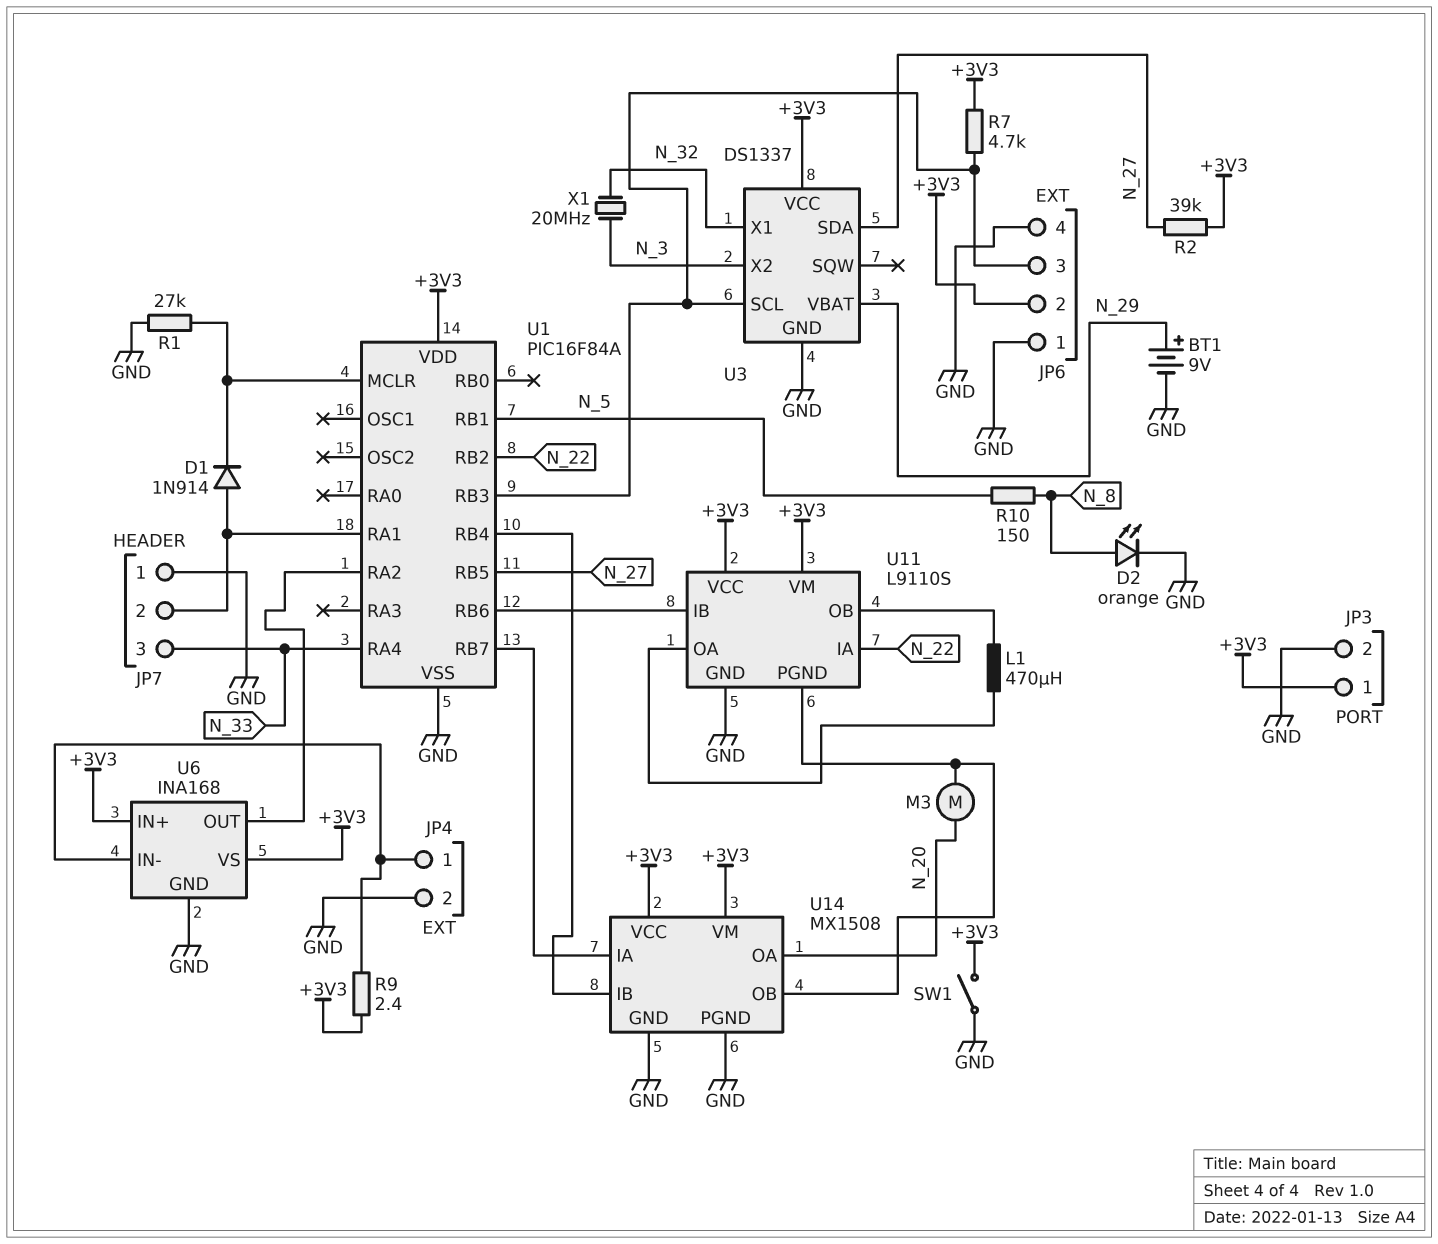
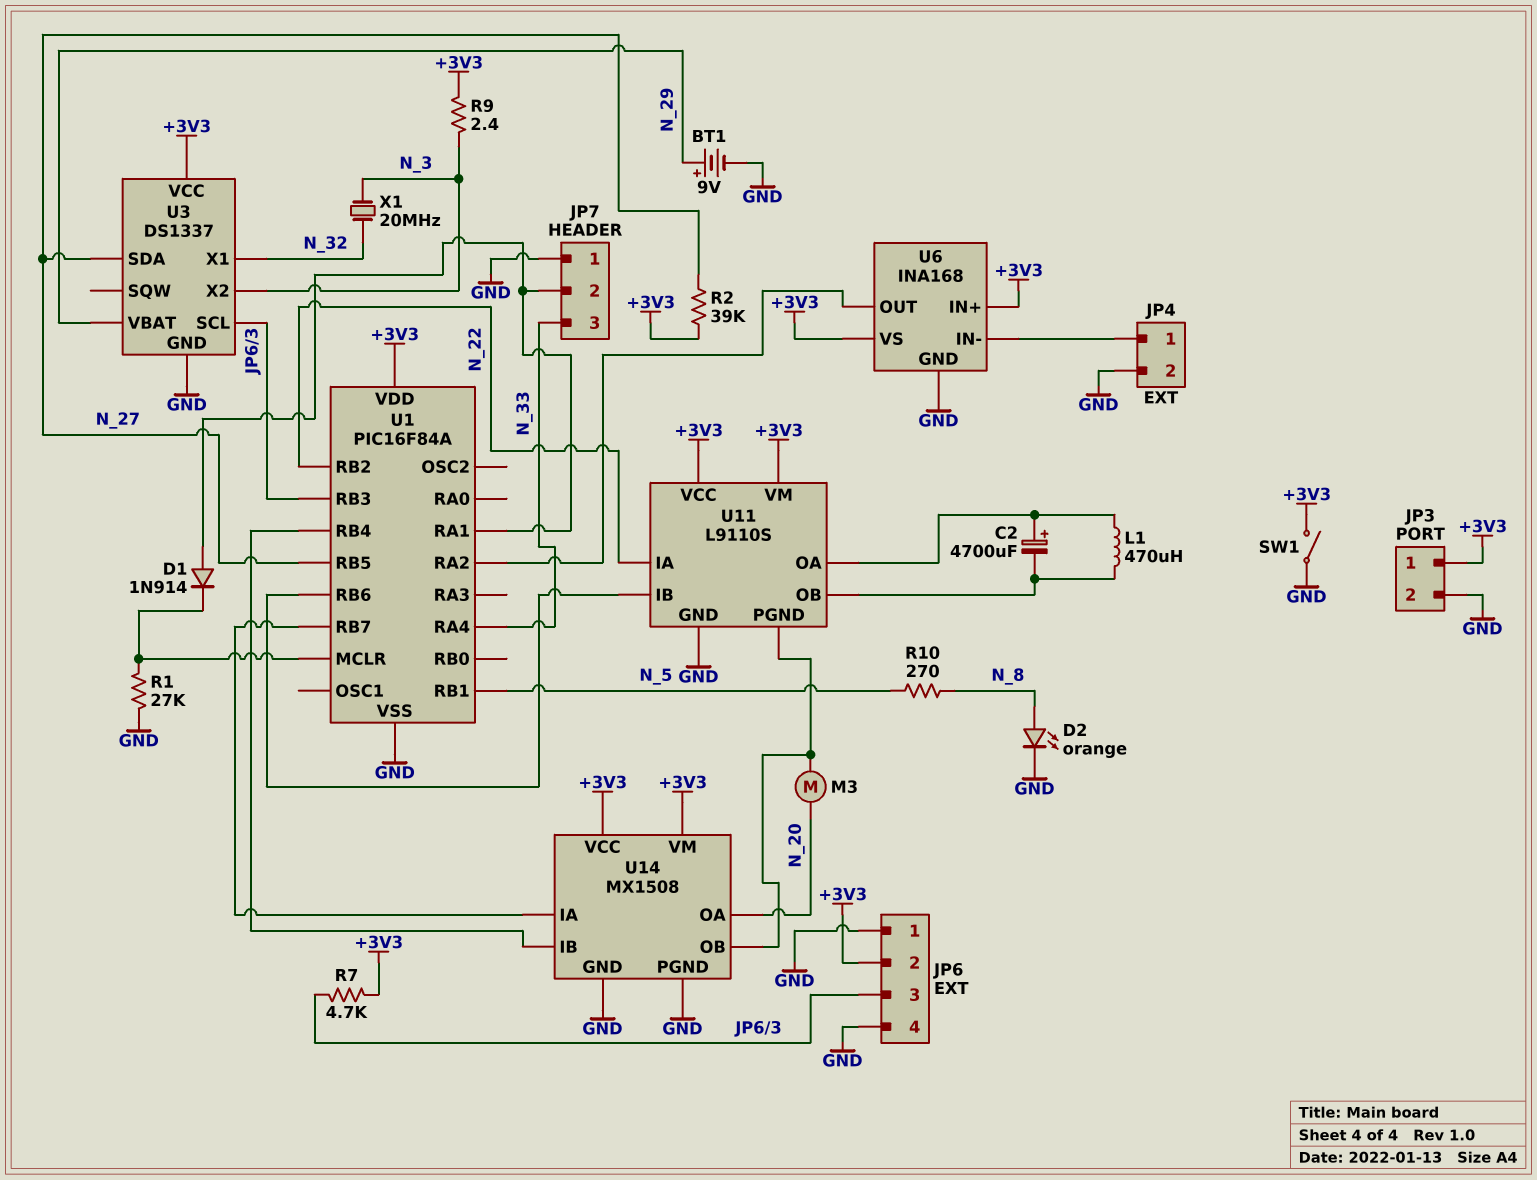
C2: none -> 4700uF (plus U11/OA, minus U11/OB)
R9: 2.4 (+3V3, JP4/1) -> 2.4 (+3V3, N_3)
R10: 150 (N_5, N_8) -> 270 (N_5, N_8)

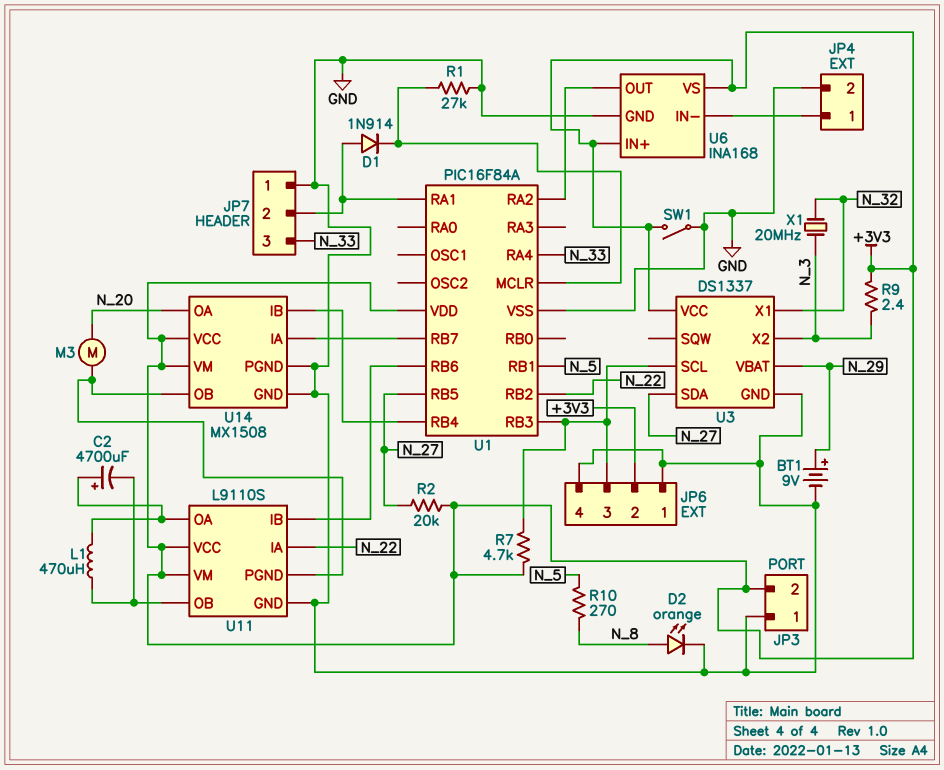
JP3 pin 1: +3V3 -> GND
JP3 pin 2: GND -> +3V3
R2: 39k (+3V3, N_27) -> 20k (+3V3, N_27)

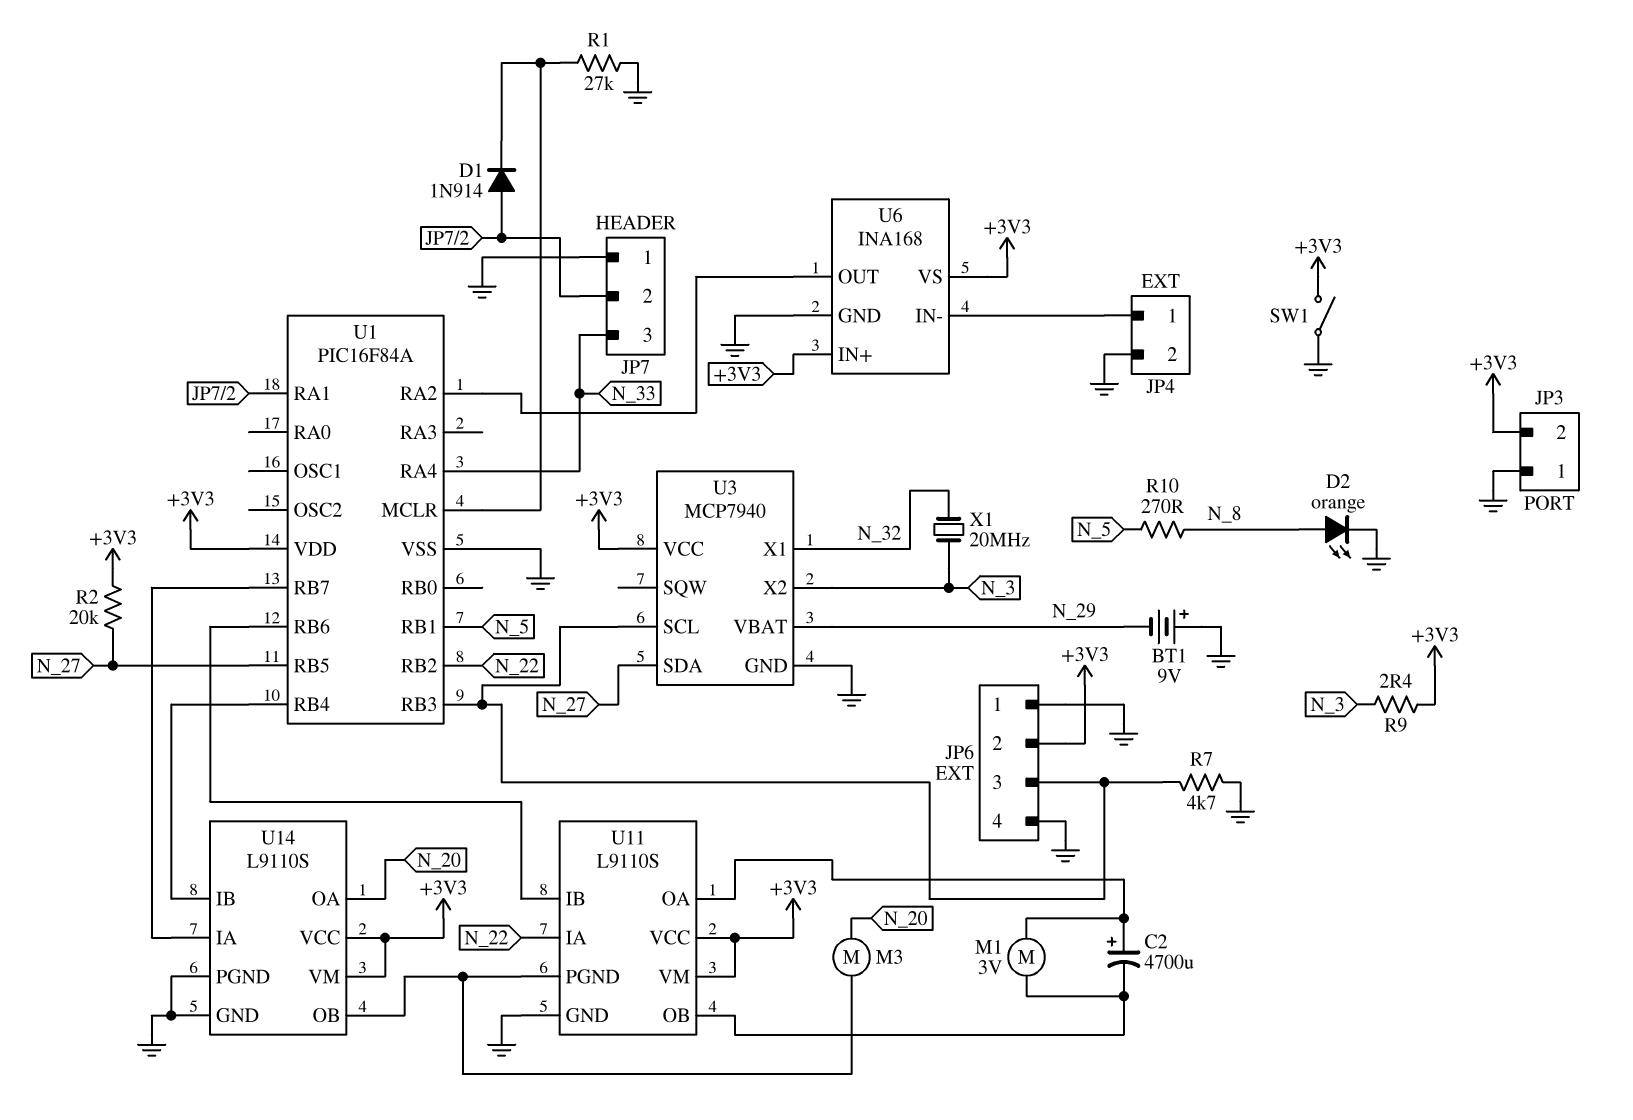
BT1: 9V (plus N_29, minus GND) -> 9V (plus GND, minus N_29)
L1: 470uH (U11/OA, U11/OB) -> none
M1: none -> motor 3V (U11/OA, U11/OB)
R7: 4.7k (+3V3, JP6/3) -> 4.7k (GND, JP6/3)
U3: DS1337 -> MCP7940
U14: MX1508 -> L9110S

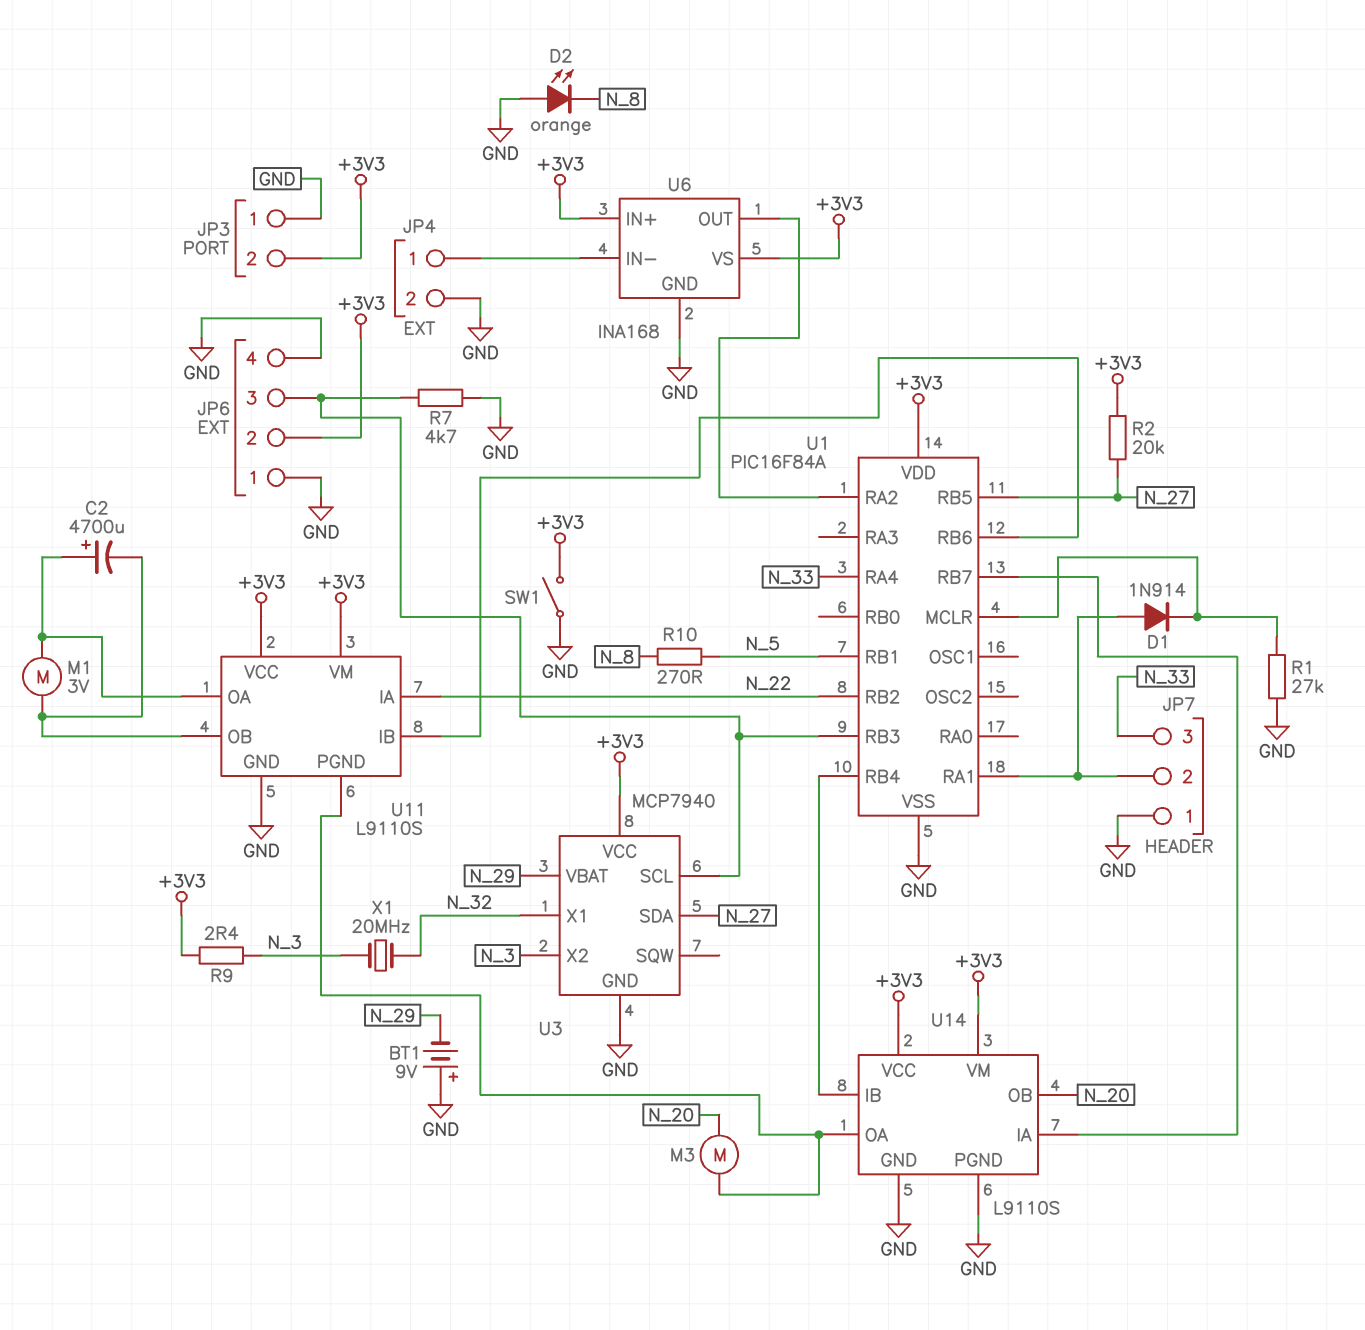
D2: LED orange (A N_8, K GND) -> LED orange (A GND, K N_8)
U14 pin OA: N_20 -> U11/PGND
U14 pin OB: U11/PGND -> N_20

